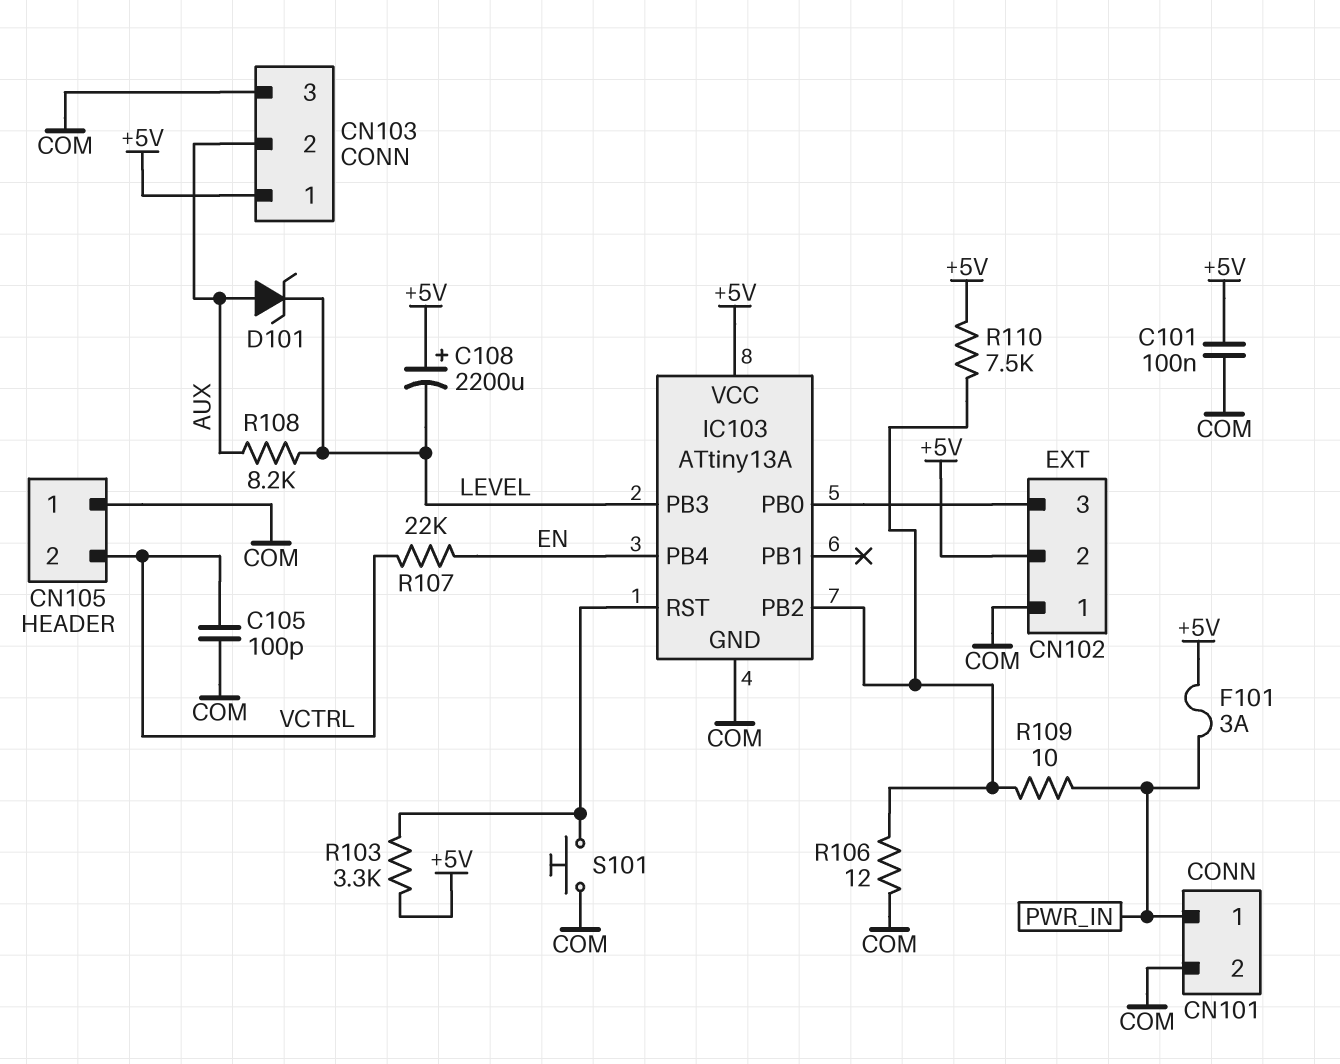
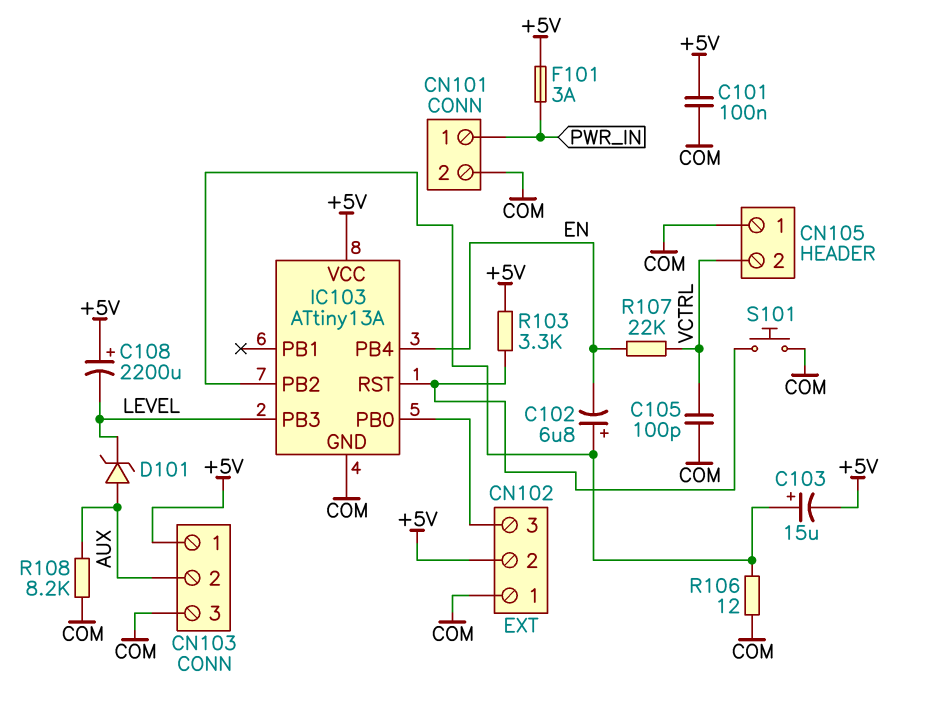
C102: none -> 6.8uF (plus IC103/PB2, minus EN)
C103: none -> 15uF (plus IC103/PB2, minus +5V)
R108: 8.2k (AUX, LEVEL) -> 8.2k (AUX, COM)
R109: 10 (IC103/PB2, PWR_IN) -> none
R110: 7.5k (+5V, IC103/PB2) -> none

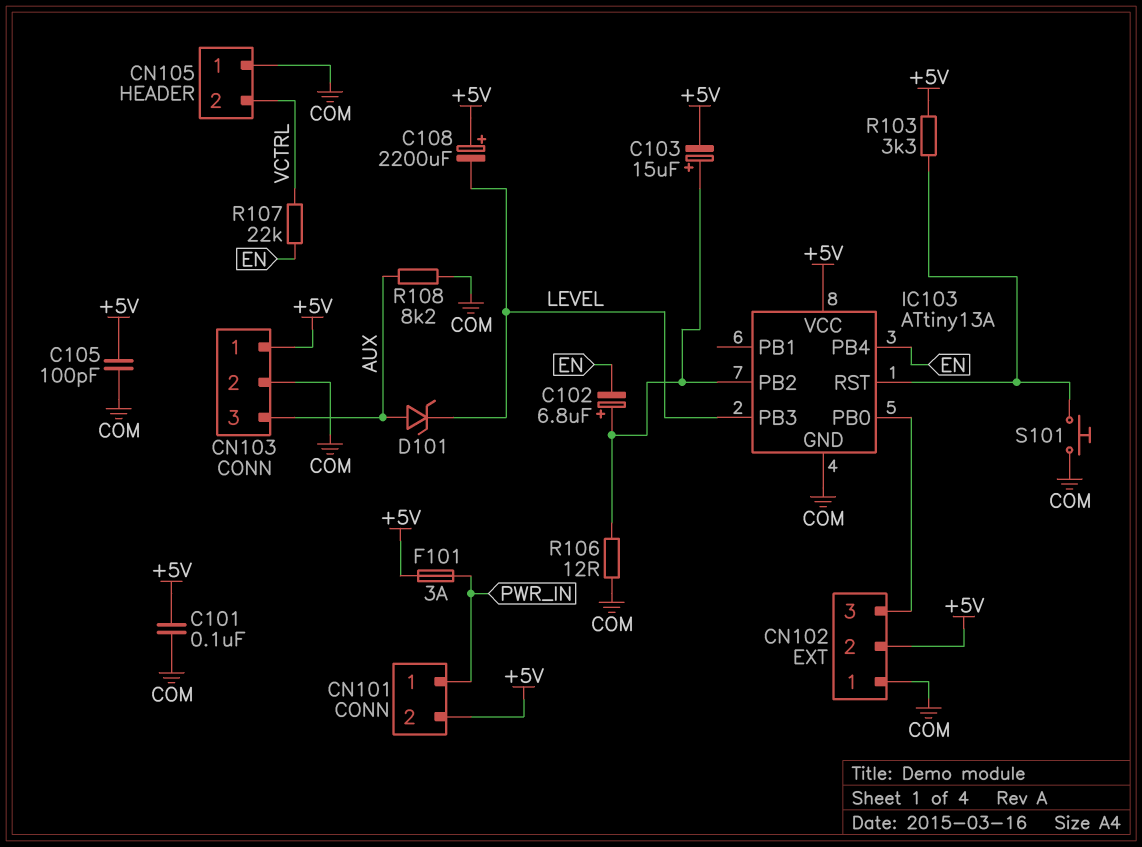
C105: 100pF (COM, VCTRL) -> 100pF (+5V, COM)
CN101 pin 2: COM -> +5V
CN103 pin 2: AUX -> COM
CN103 pin 3: COM -> AUX

